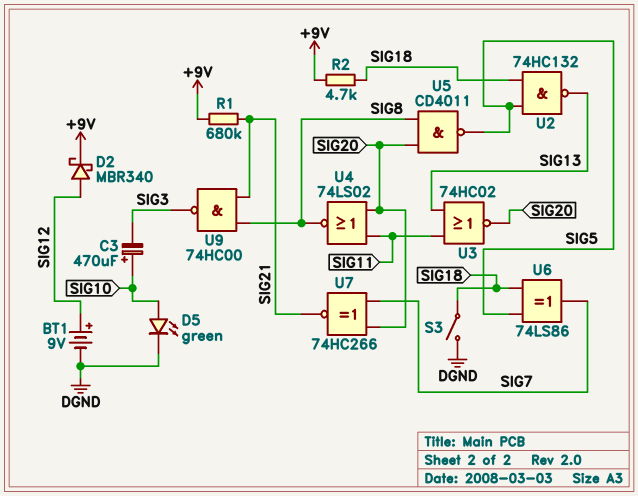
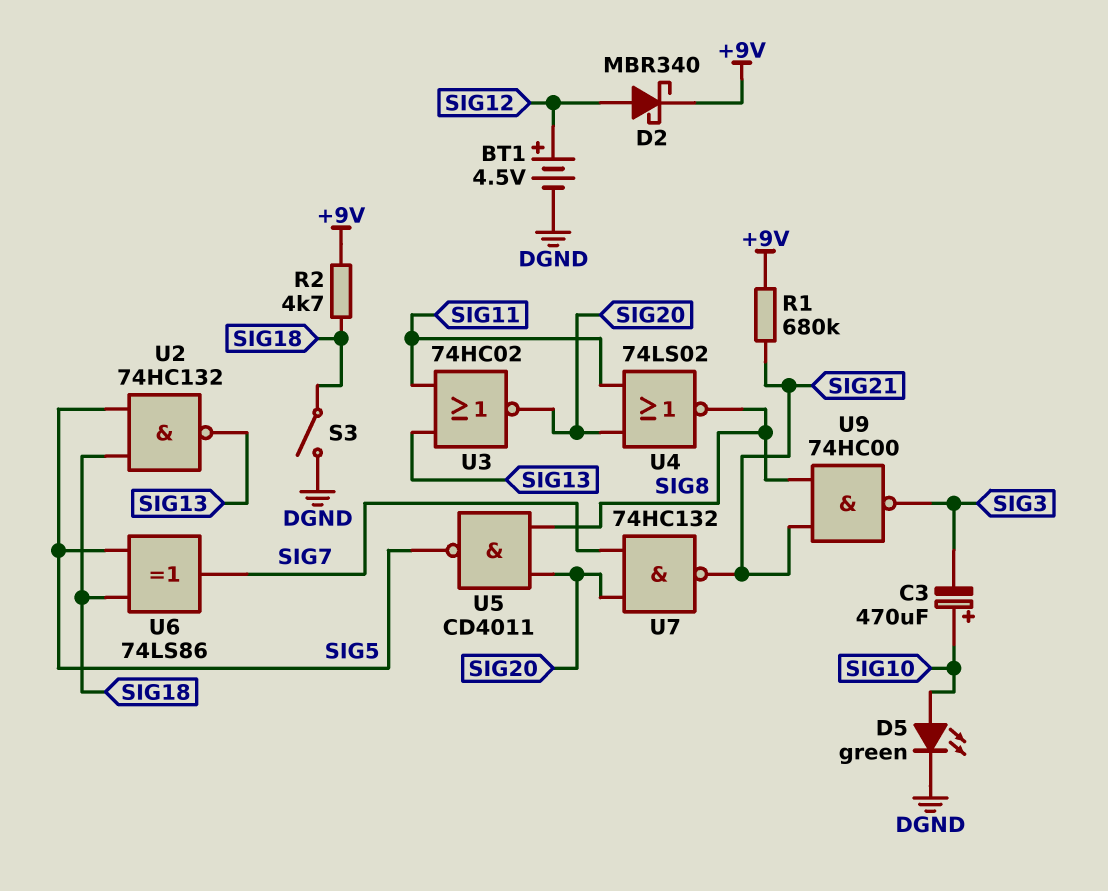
BT1: 9V (plus SIG12, minus DGND) -> 4.5V (plus SIG12, minus DGND)
U7: XNOR 74HC266 (in SIG7, in SIG20, out SIG21) -> NAND 74HC132 (in SIG7, in SIG20, out SIG21)

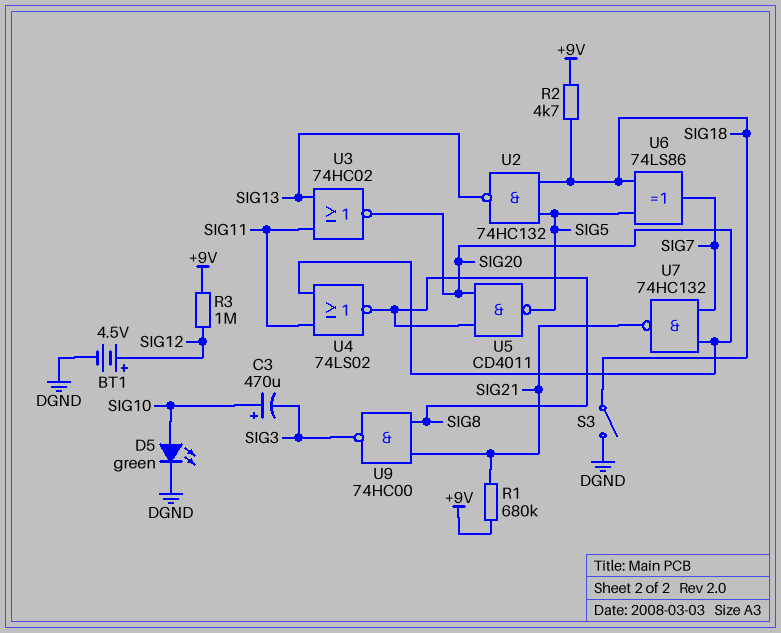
D2: schottky MBR340 (A SIG12, K +9V) -> none
R3: none -> 1M (+9V, SIG12)

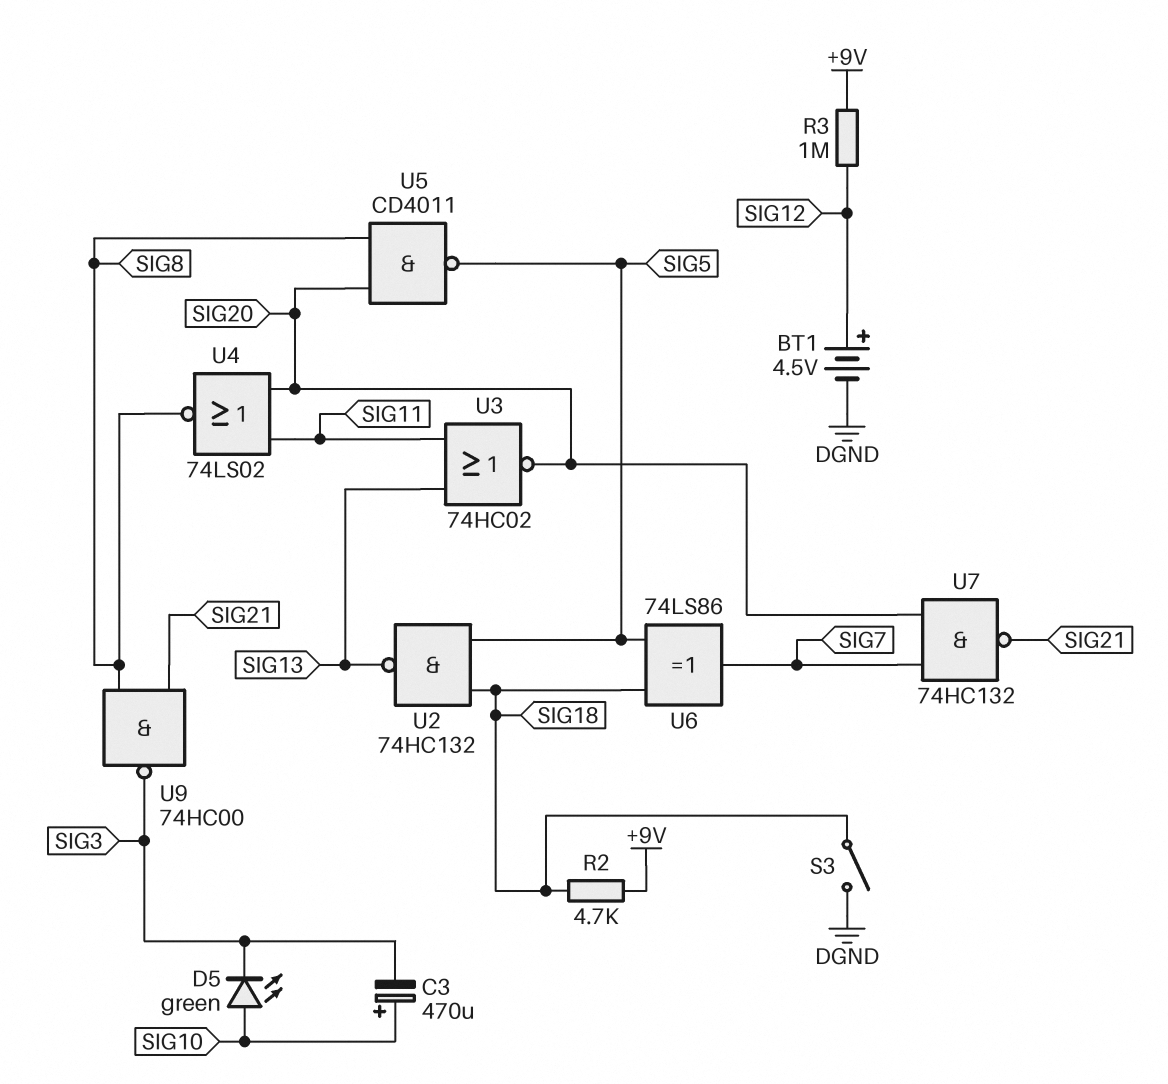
D5: LED green (A SIG10, K DGND) -> LED green (A SIG10, K SIG3)
R1: 680k (+9V, SIG21) -> none

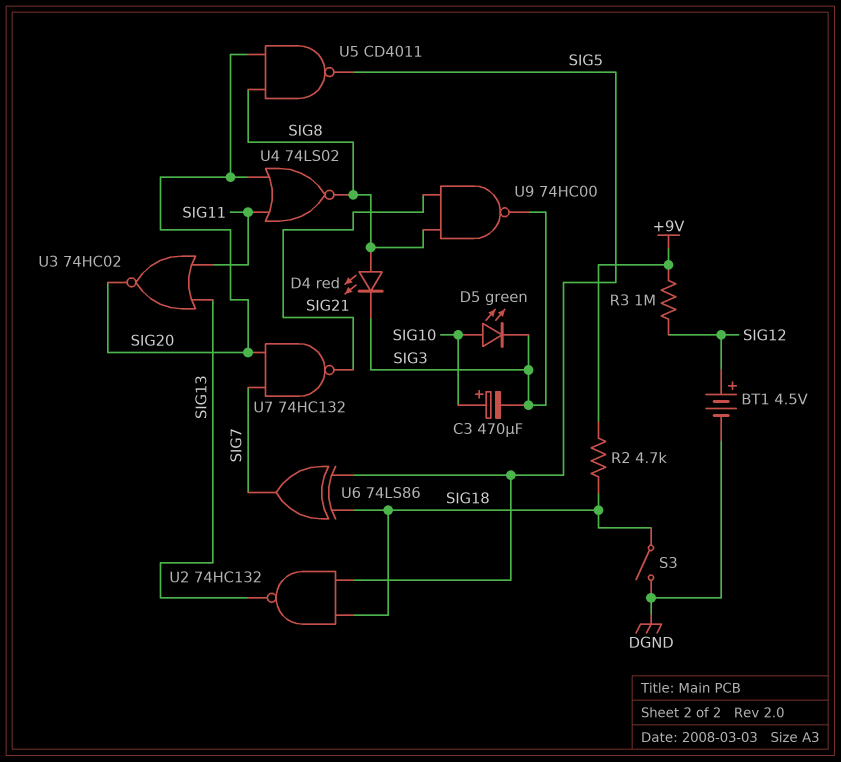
D4: none -> LED red (A SIG8, K SIG3)

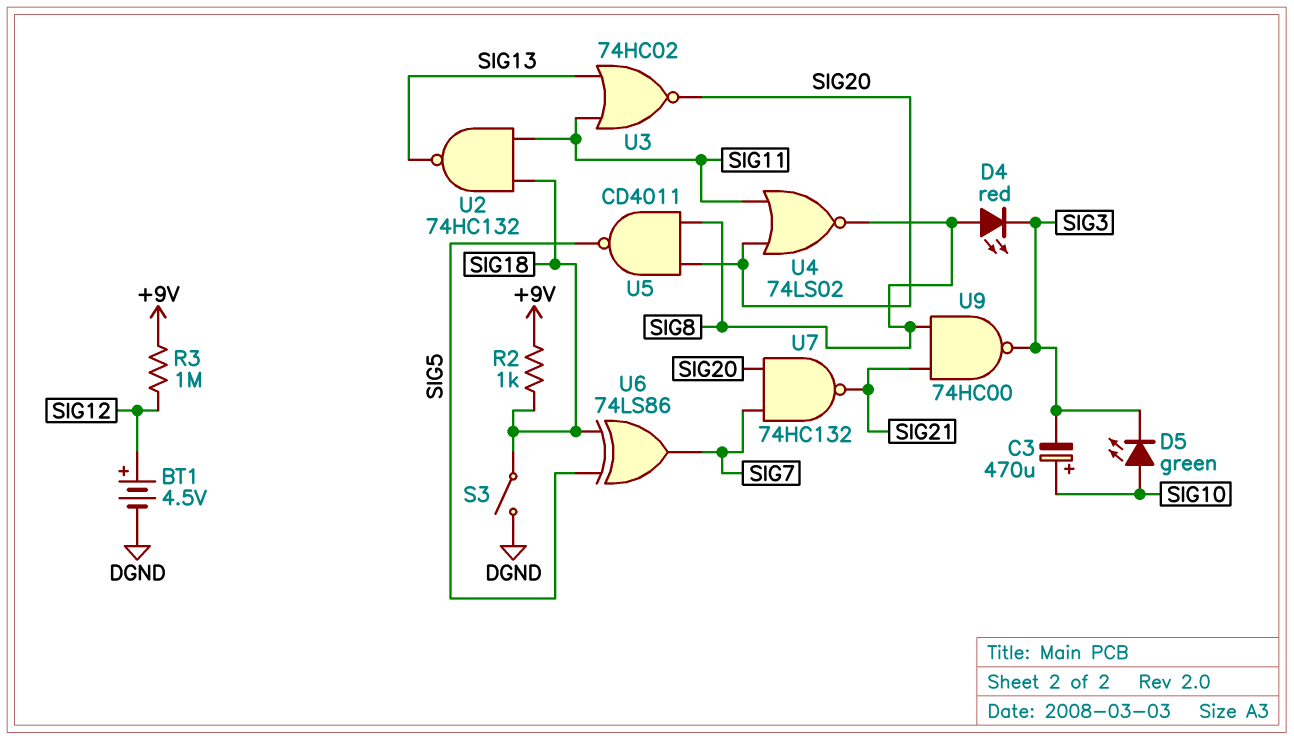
R2: 4.7k (+9V, SIG18) -> 1k (+9V, SIG18)
U2: NAND 74HC132 (in SIG5, in SIG18, out SIG13) -> NAND 74HC132 (in SIG11, in SIG18, out SIG13)

